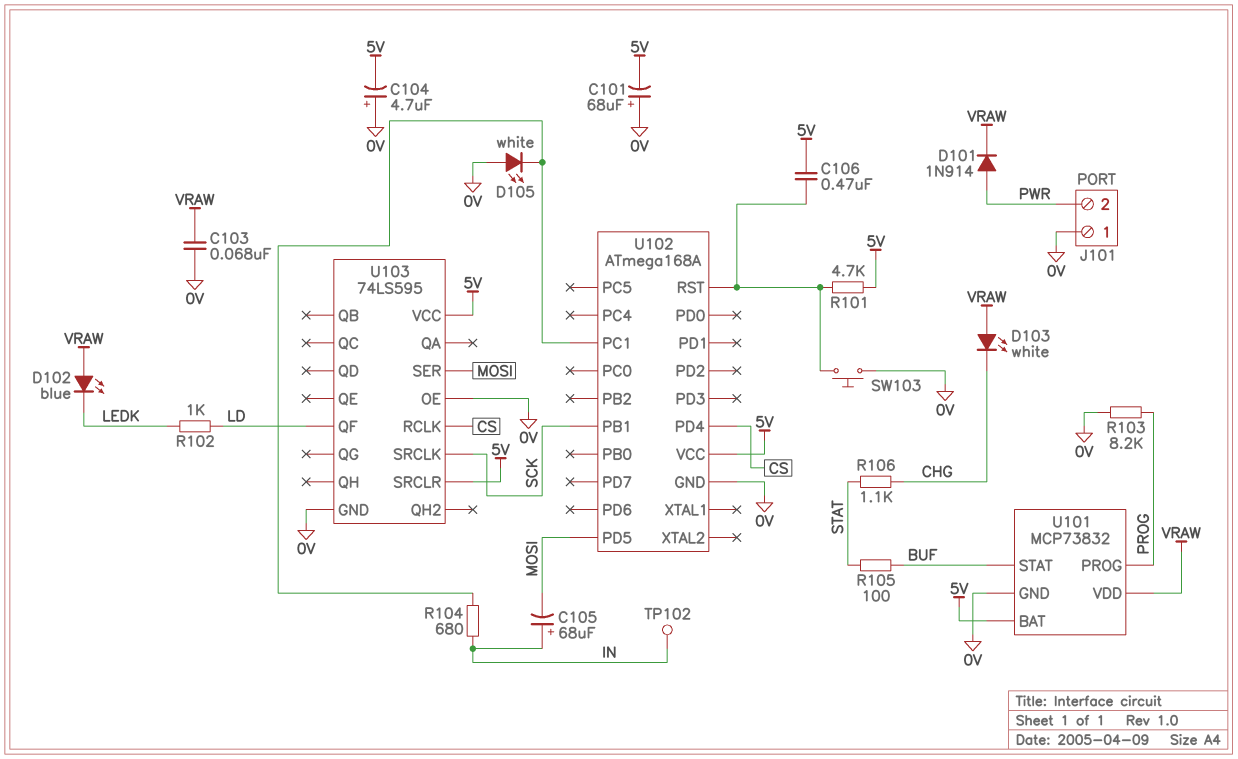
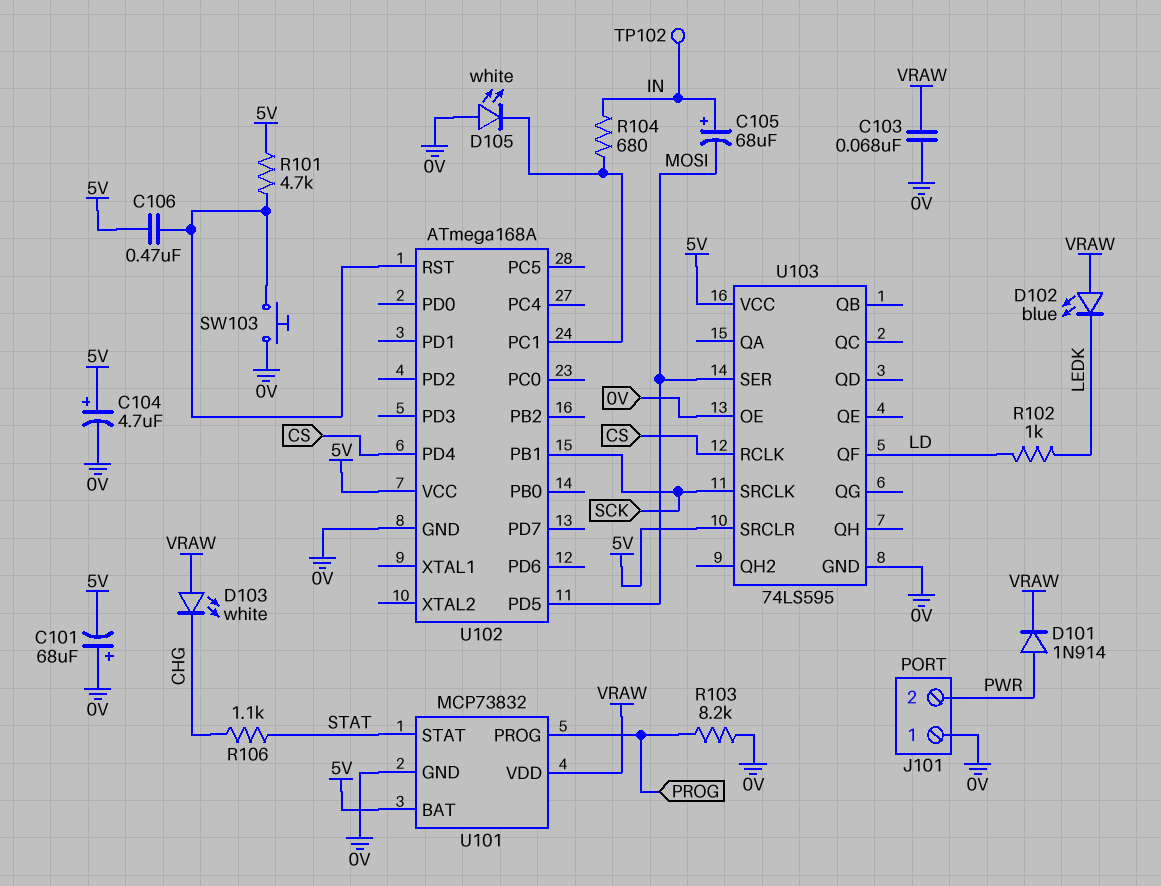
C104: 4.7uF (plus 0V, minus 5V) -> 4.7uF (plus 5V, minus 0V)
R105: 100 (BUF, STAT) -> none
U101 pin STAT: BUF -> STAT

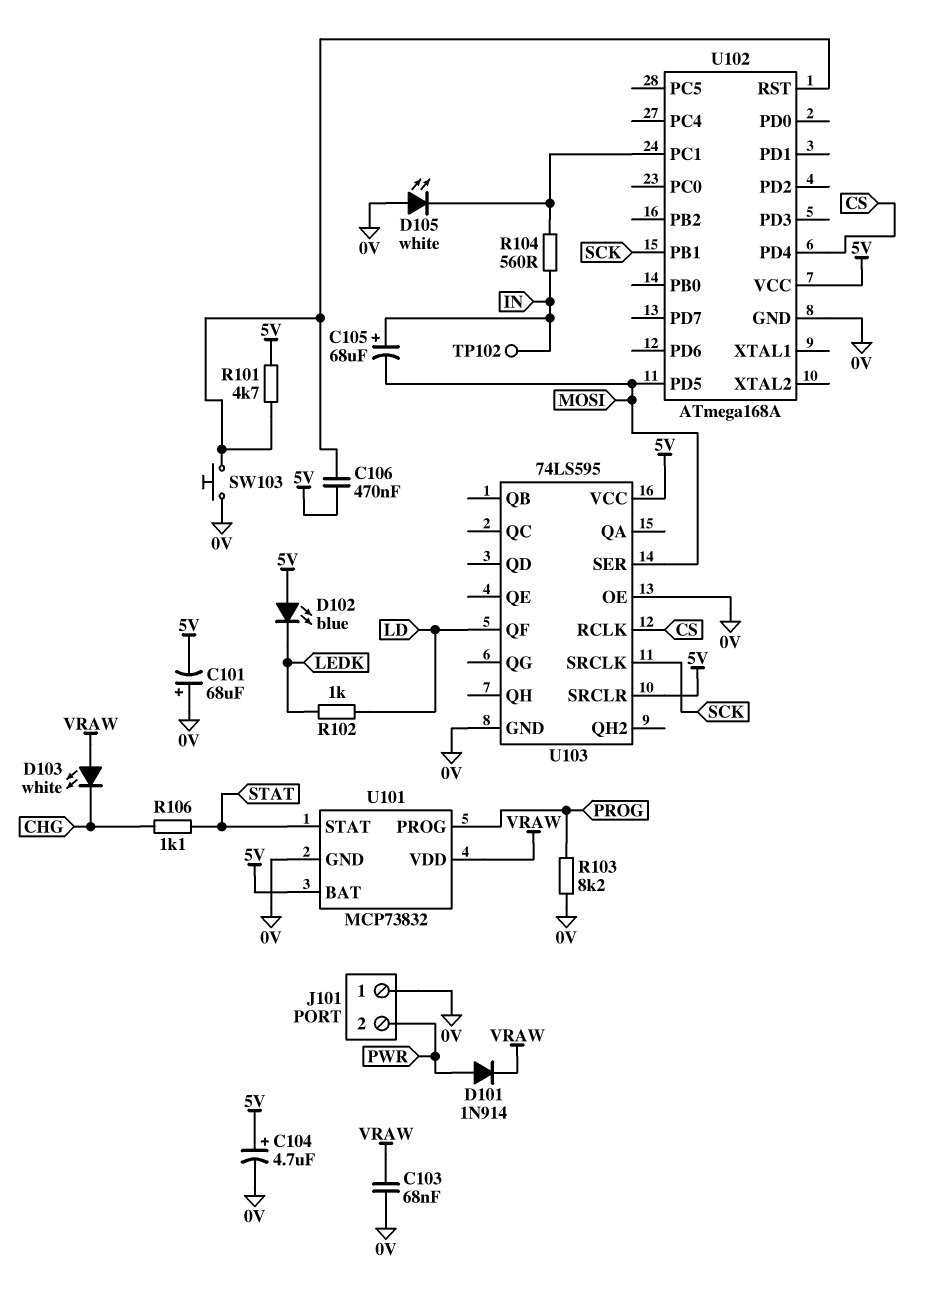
D102: LED blue (A VRAW, K LEDK) -> LED blue (A 5V, K LEDK)
R104: 680 (IN, U102/PC1) -> 560 (IN, U102/PC1)

